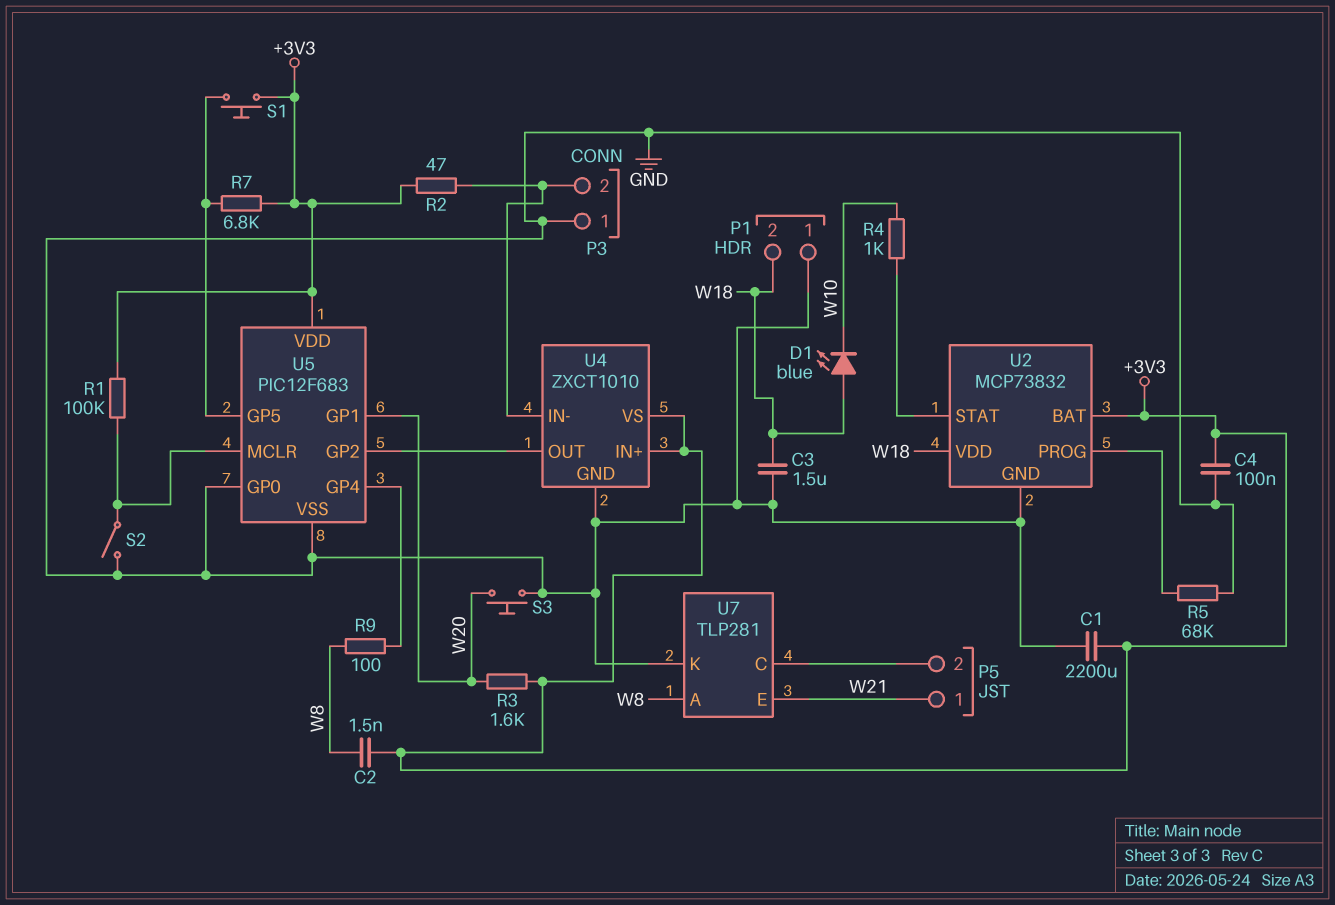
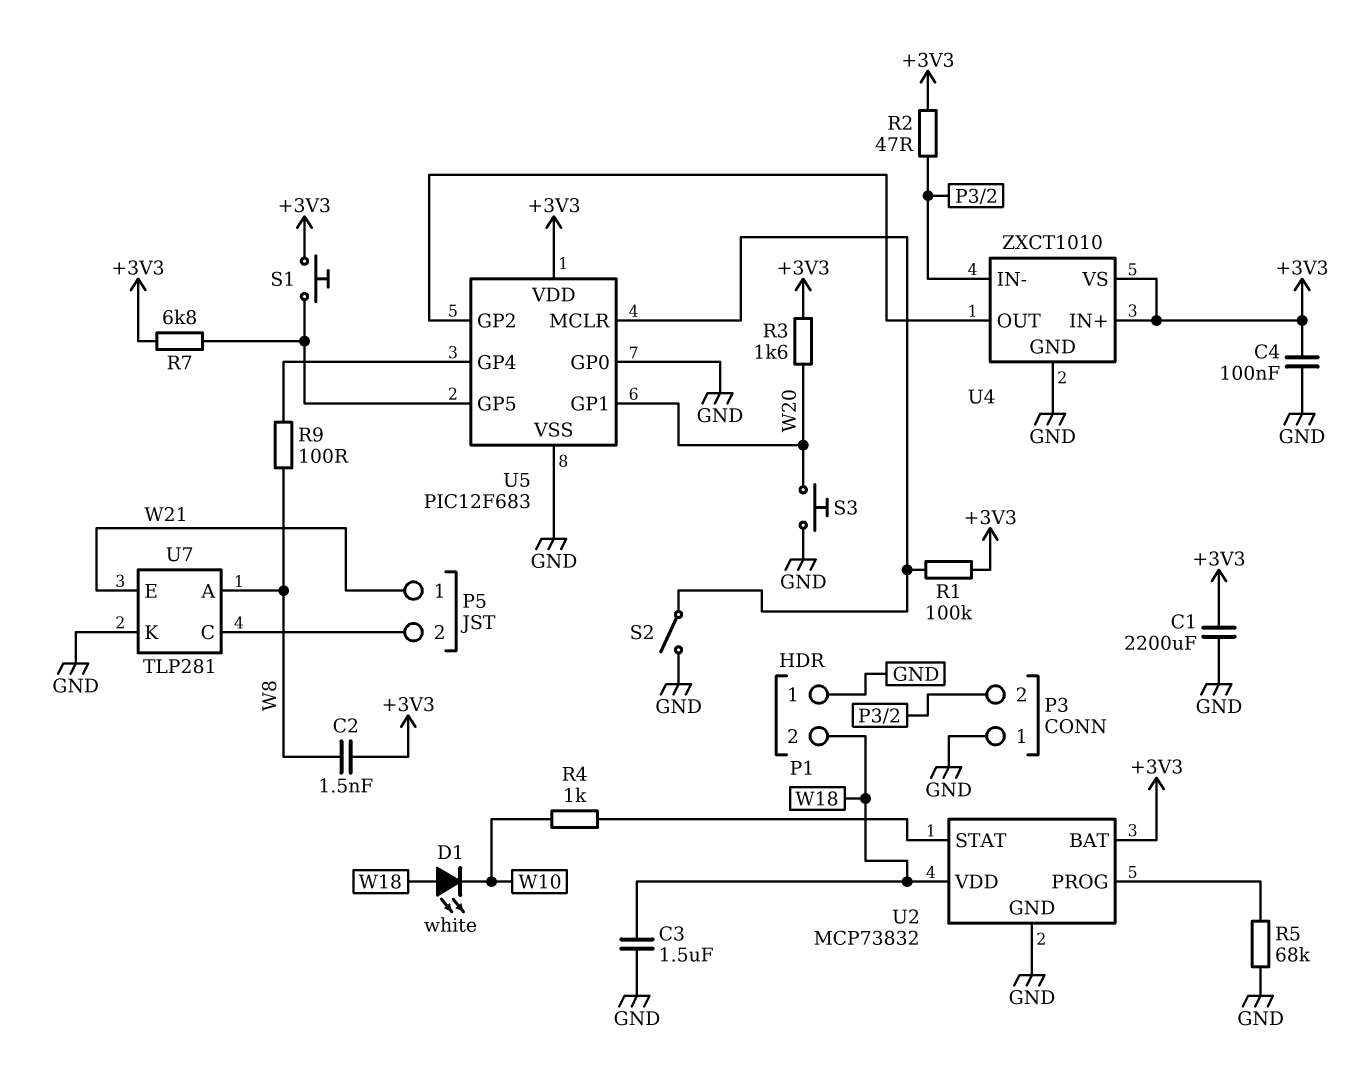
D1: LED blue (A W18, K W10) -> LED white (A W18, K W10)

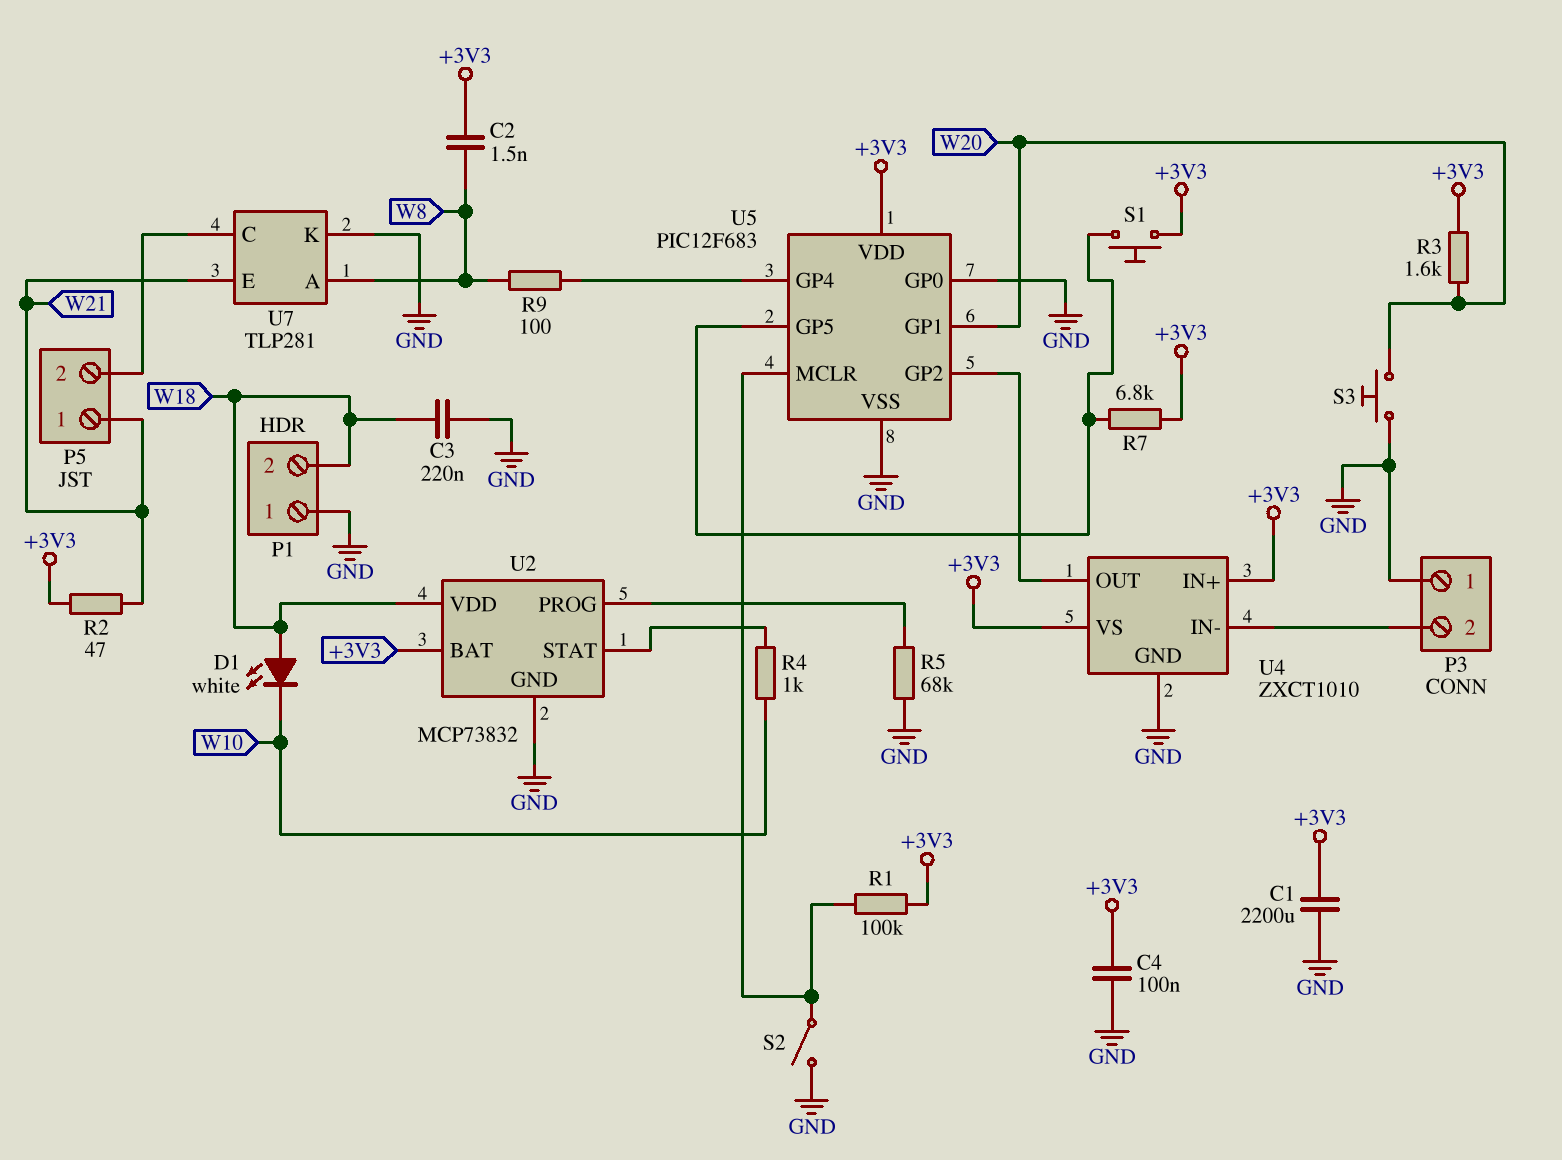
C3: 1.5uF (GND, W18) -> 220nF (GND, W18)
R2: 47 (+3V3, P3/2) -> 47 (+3V3, W21)

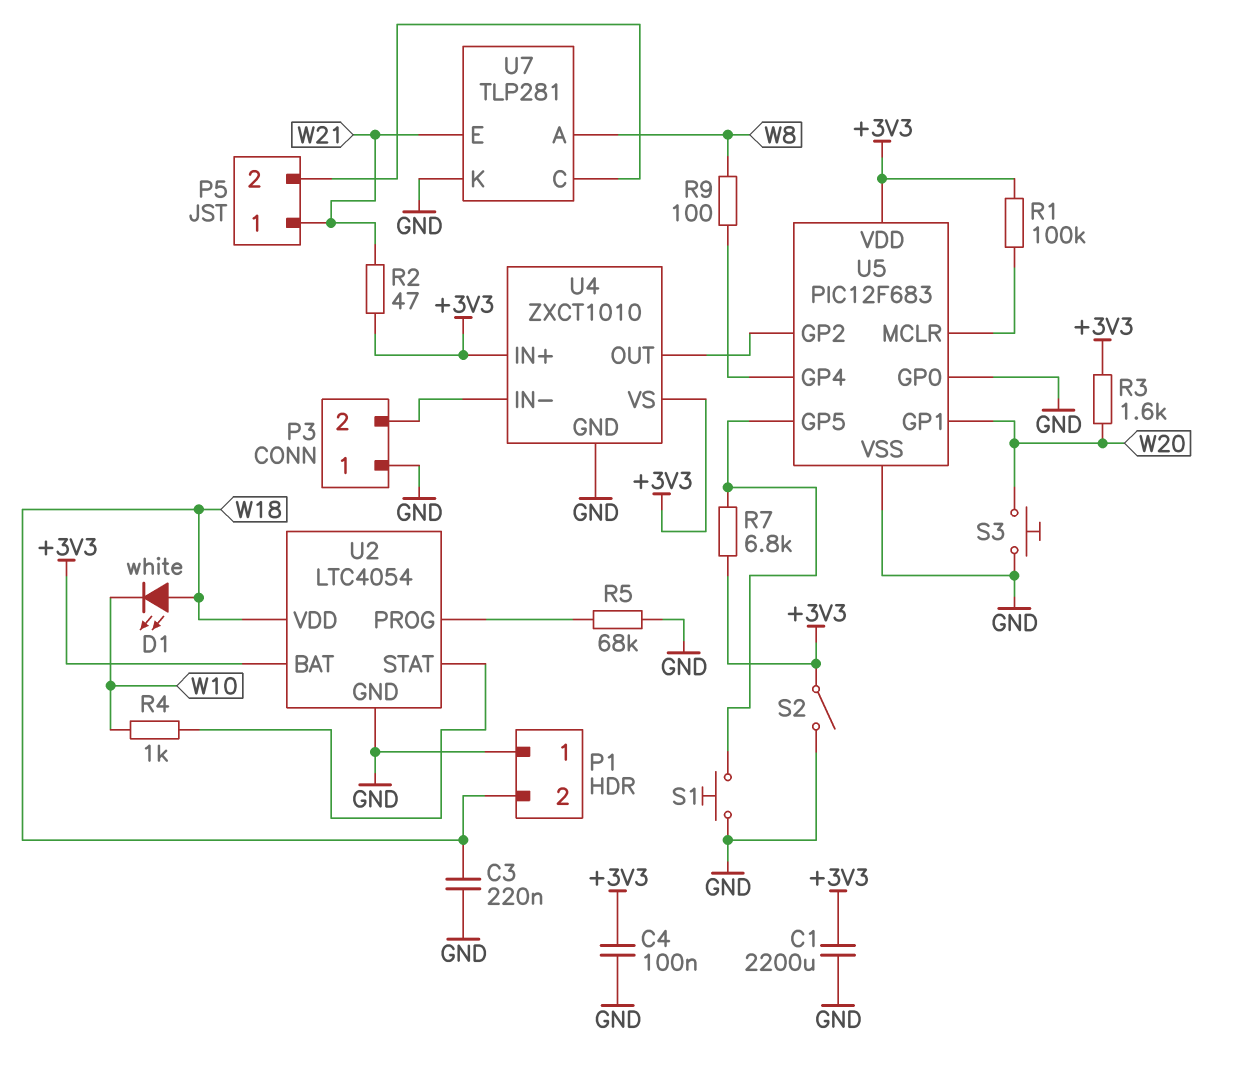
C2: 1.5nF (+3V3, W8) -> none
S1: button (+3V3, U5/GP5) -> button (GND, U5/GP5)
S2: switch (GND, U5/MCLR) -> switch (+3V3, GND)
U2: MCP73832 -> LTC4054

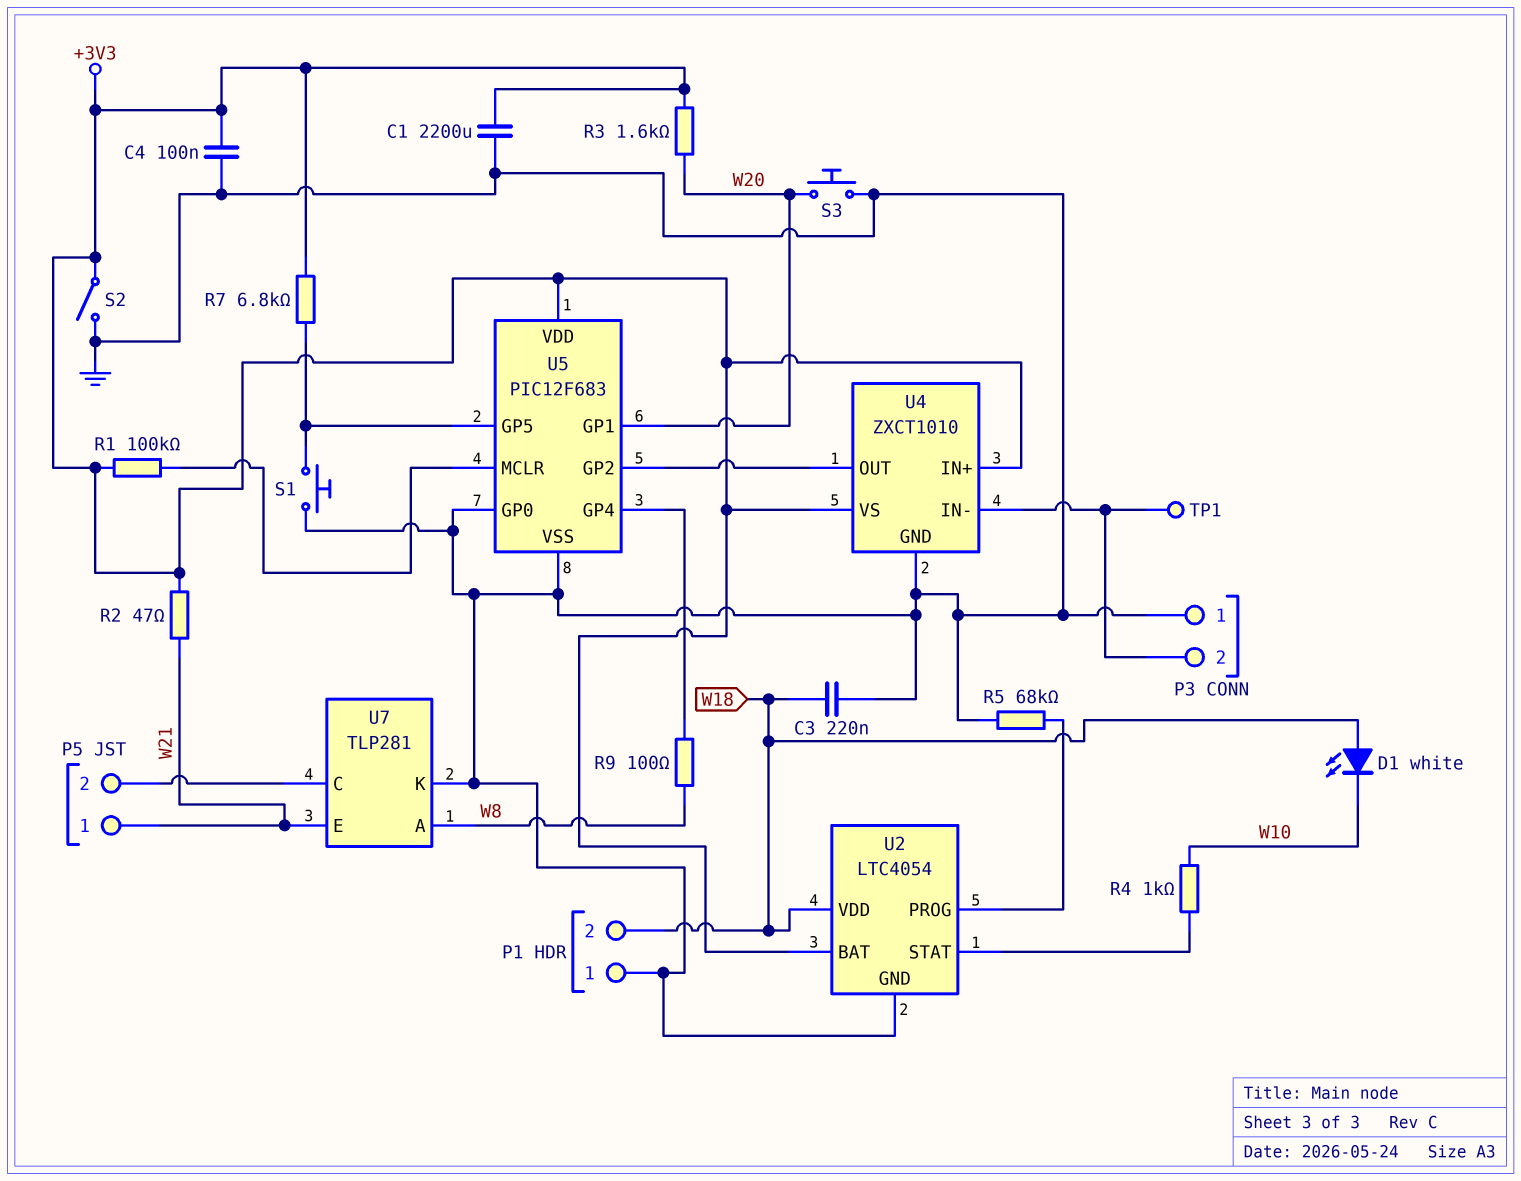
TP1: none -> test point (P3/2)

